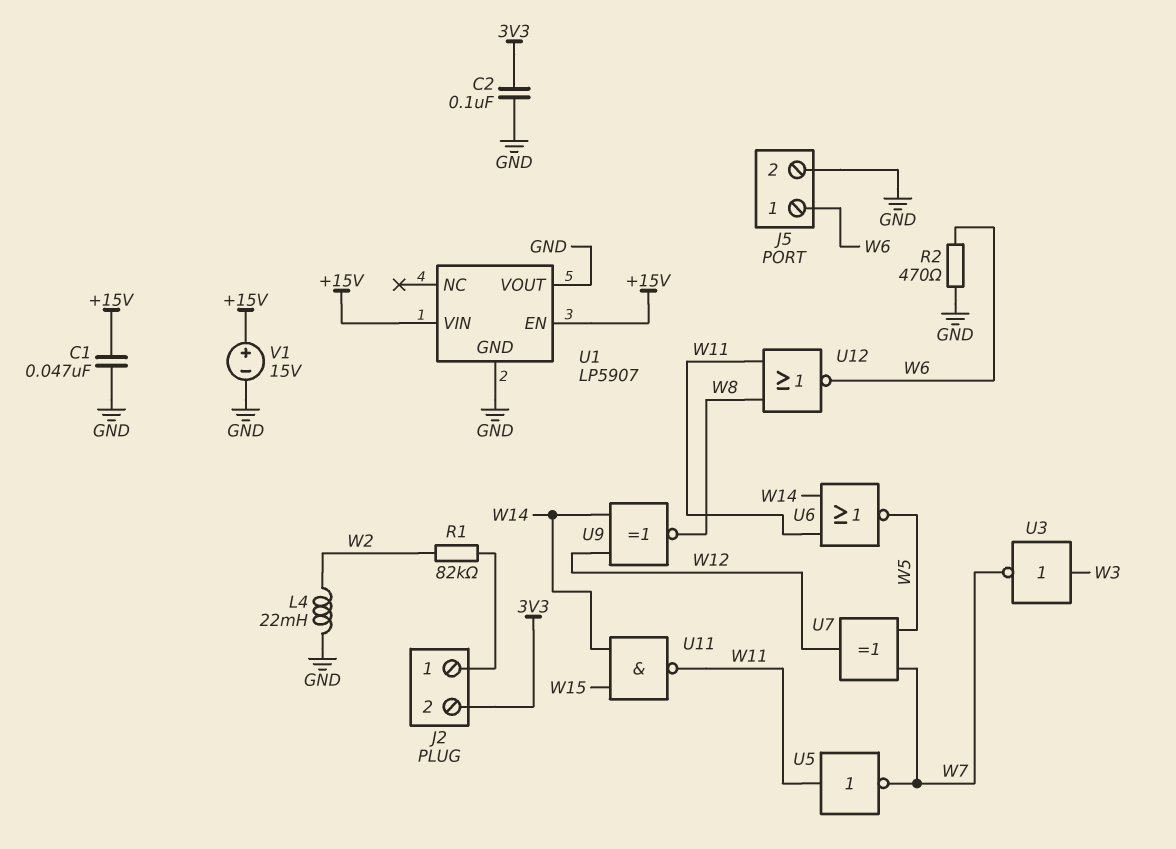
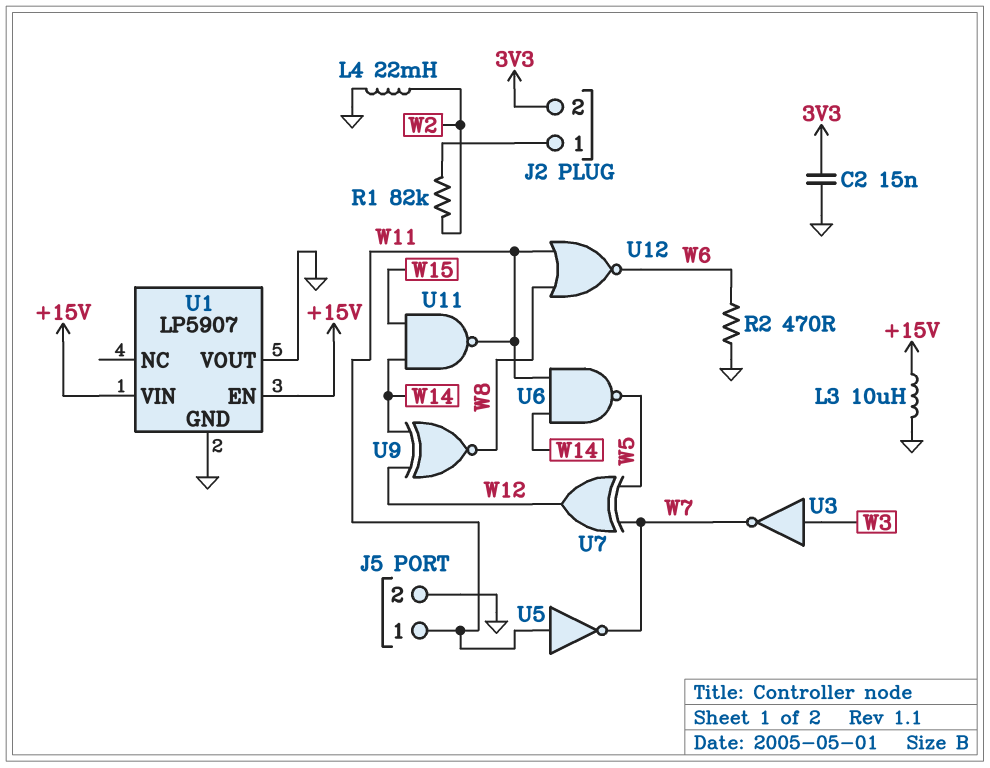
C1: 47nF (+15V, GND) -> none
C2: 100nF (3V3, GND) -> 15nF (3V3, GND)
J5 pin 1: W6 -> W11
L3: none -> 10uH (+15V, GND)
U6: NOR (in W11, in W14, out W5) -> NAND (in W11, in W14, out W5)
V1: 15V (plus +15V, minus GND) -> none

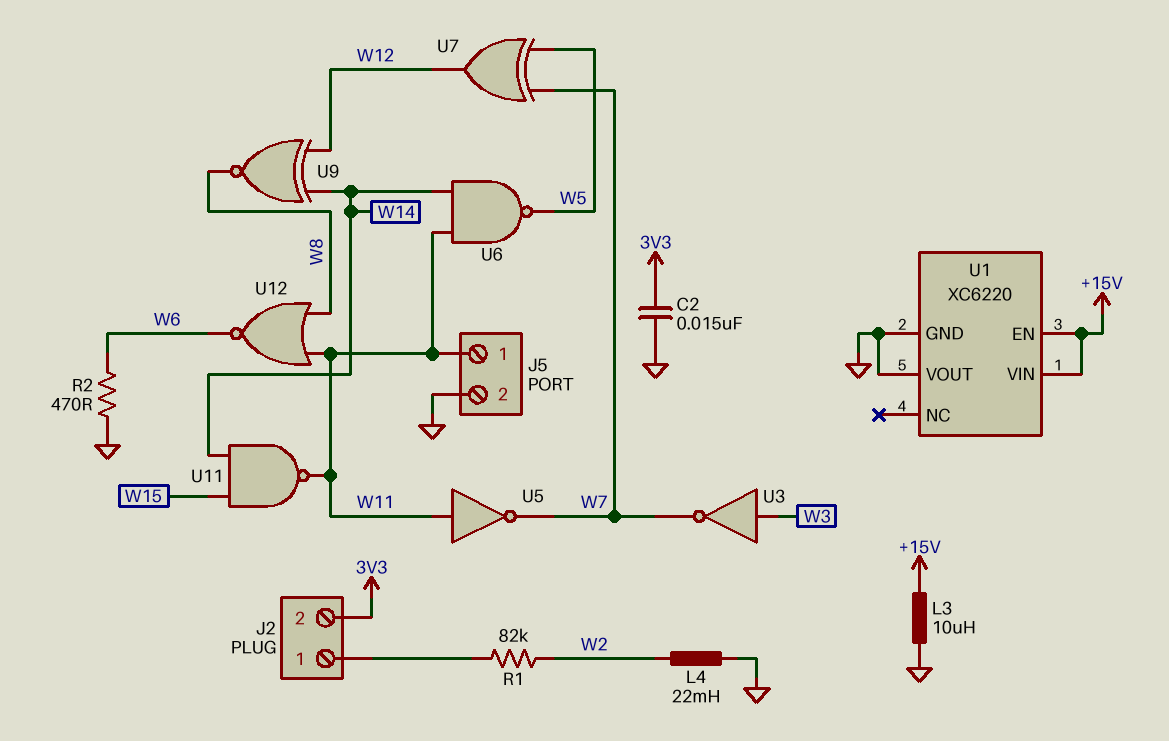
U1: LP5907 -> XC6220

